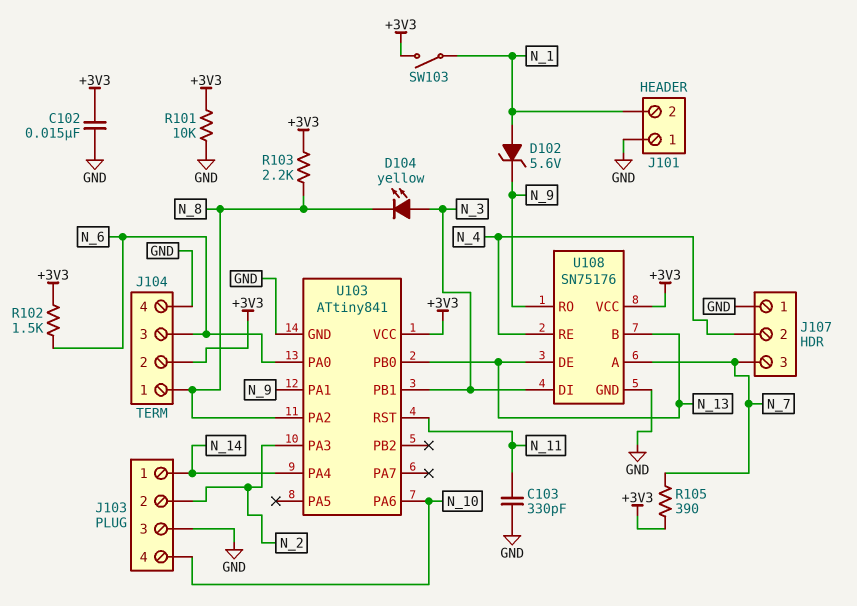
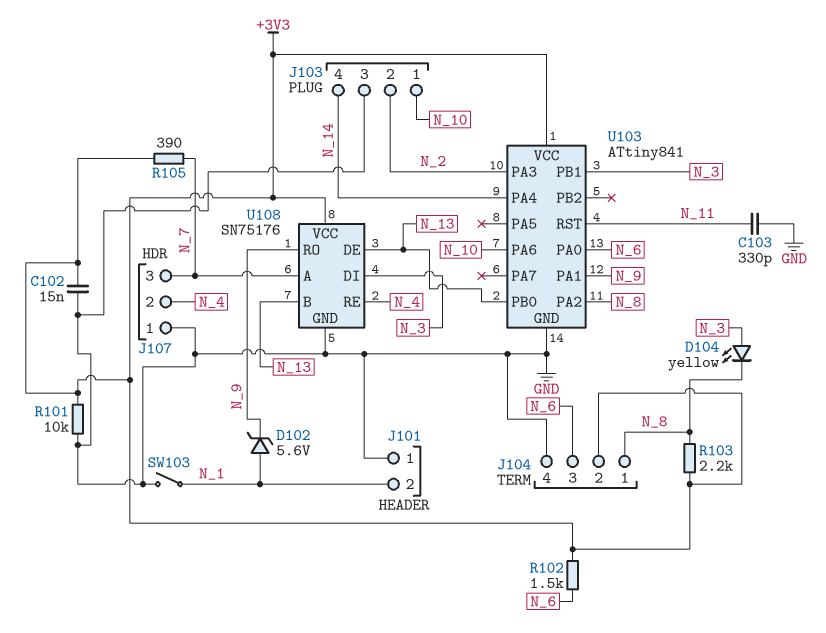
J103 pin 1: N_14 -> N_10
J103 pin 4: N_10 -> N_14
SW103: switch (+3V3, N_1) -> switch (GND, N_1)

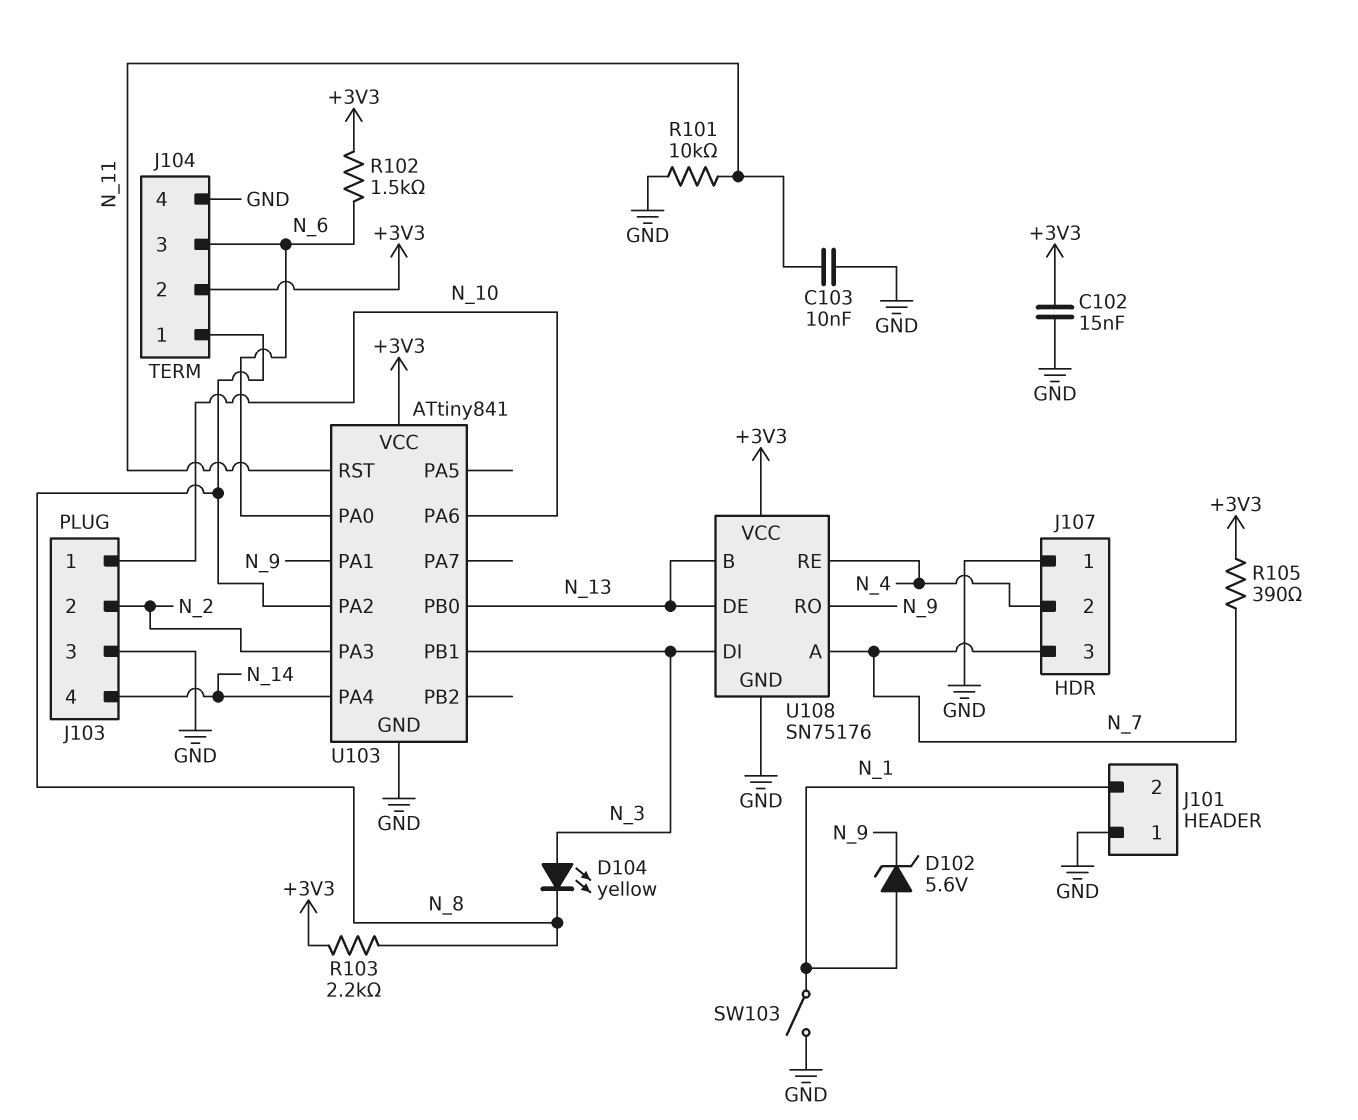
C103: 330pF (GND, N_11) -> 10nF (GND, N_11)
R101: 10k (+3V3, GND) -> 10k (GND, N_11)

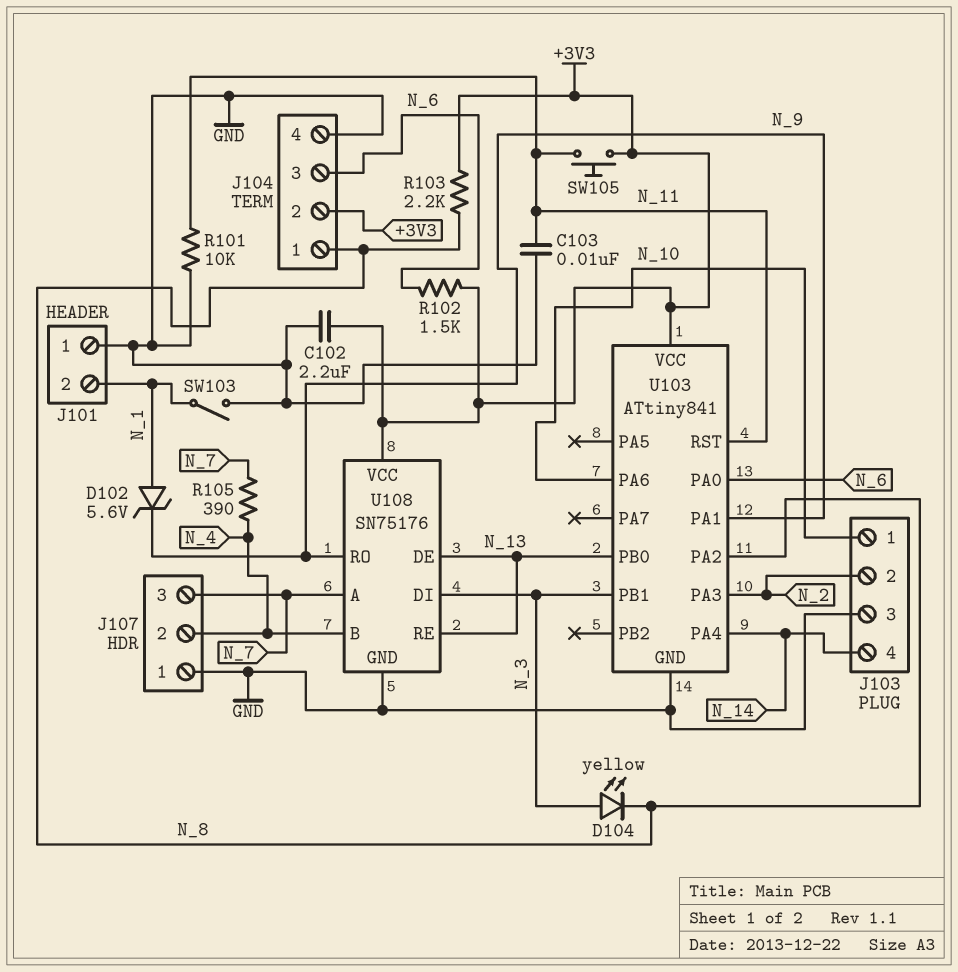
C102: 15nF (+3V3, GND) -> 2.2uF (+3V3, GND)
R105: 390 (+3V3, N_7) -> 390 (N_4, N_7)
SW105: none -> button (+3V3, N_11)
U108 pin B: N_13 -> N_4
U108 pin RE: N_4 -> N_13

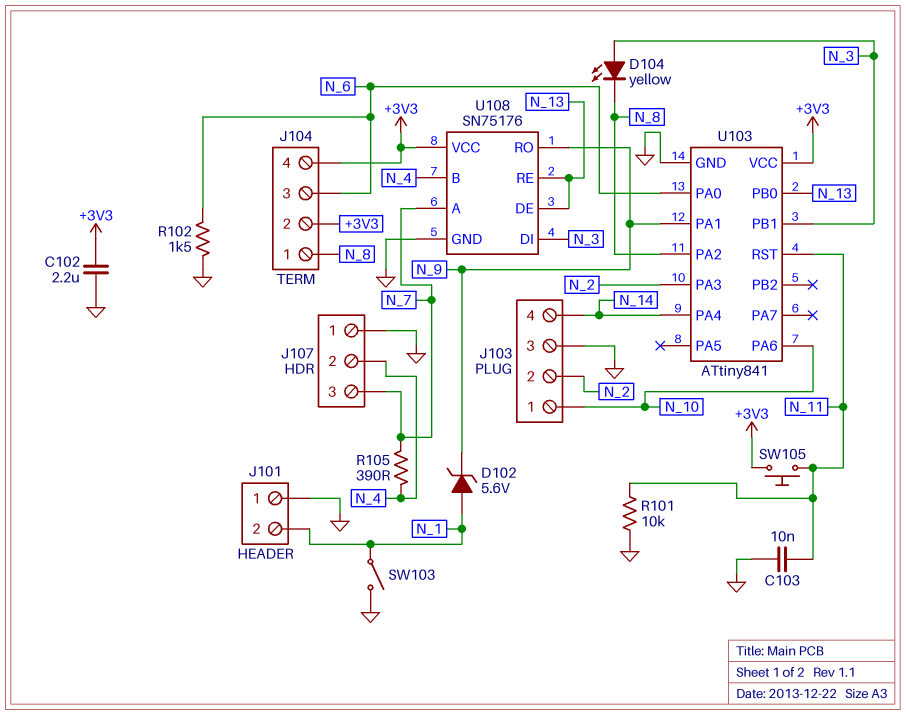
J104 pin 4: GND -> +3V3
R102: 1.5k (+3V3, N_6) -> 1.5k (GND, N_6)
R103: 2.2k (+3V3, N_8) -> none

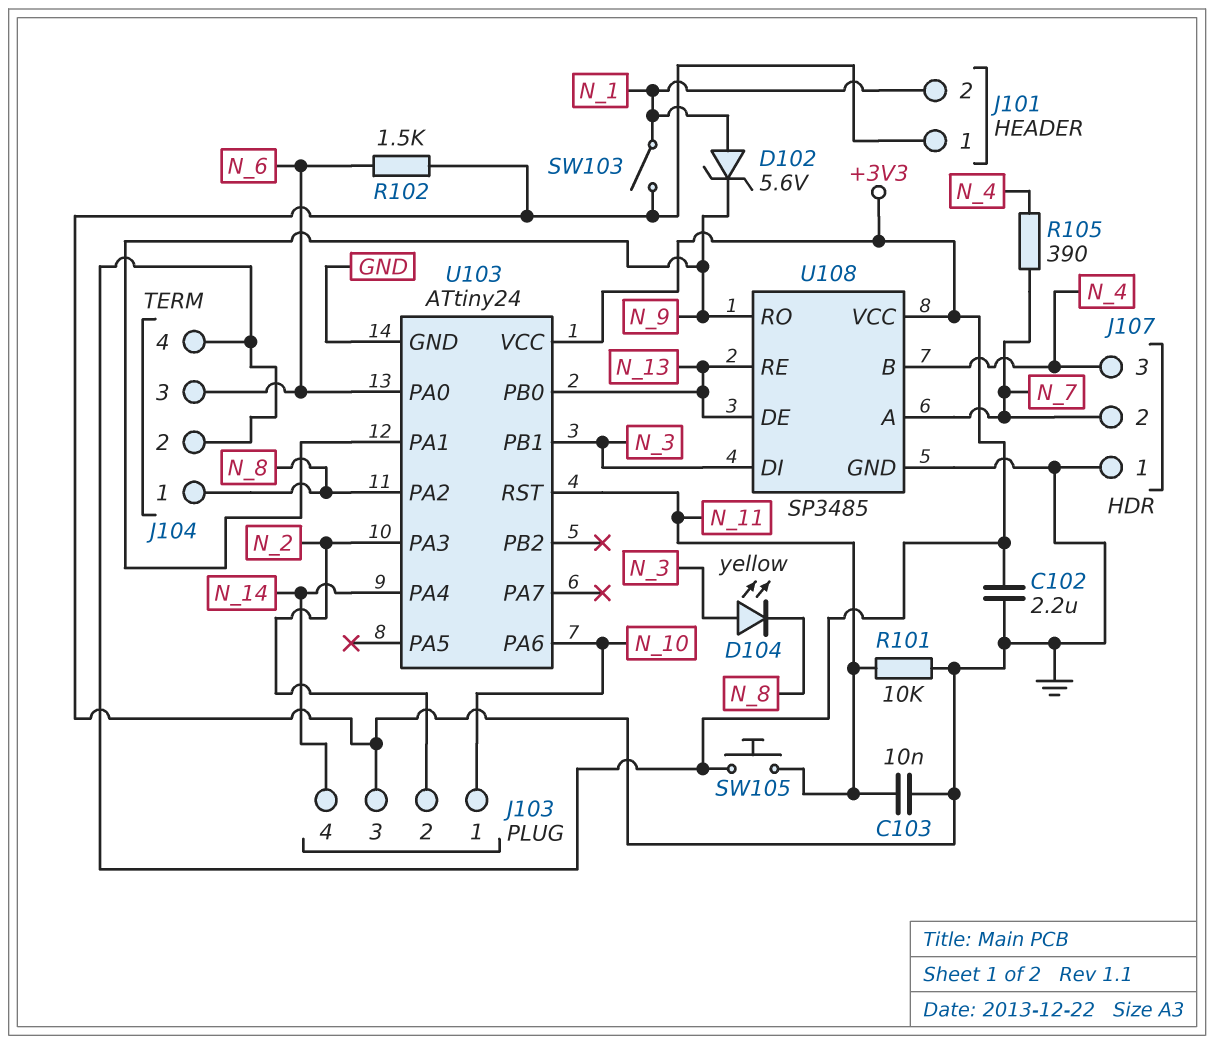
J107 pin 2: N_4 -> N_7
J107 pin 3: N_7 -> N_4
U103: ATtiny841 -> ATtiny24
U108: SN75176 -> SP3485

